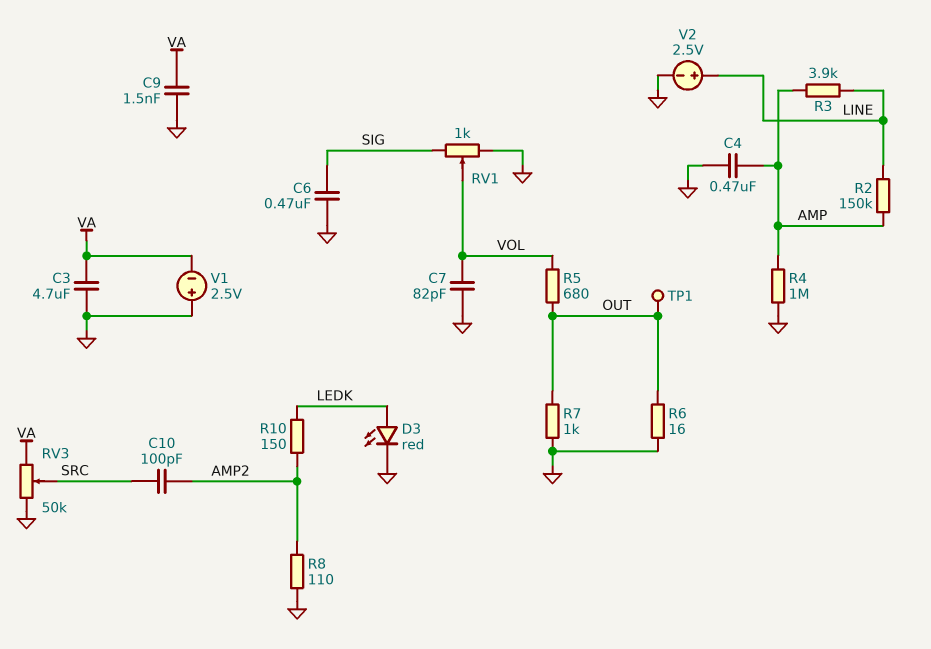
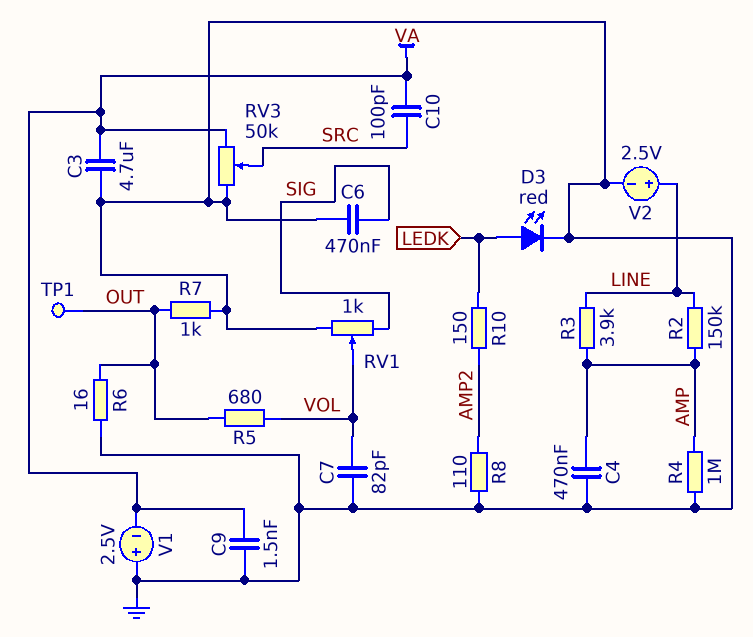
C10: 100pF (AMP2, SRC) -> 100pF (SRC, VA)

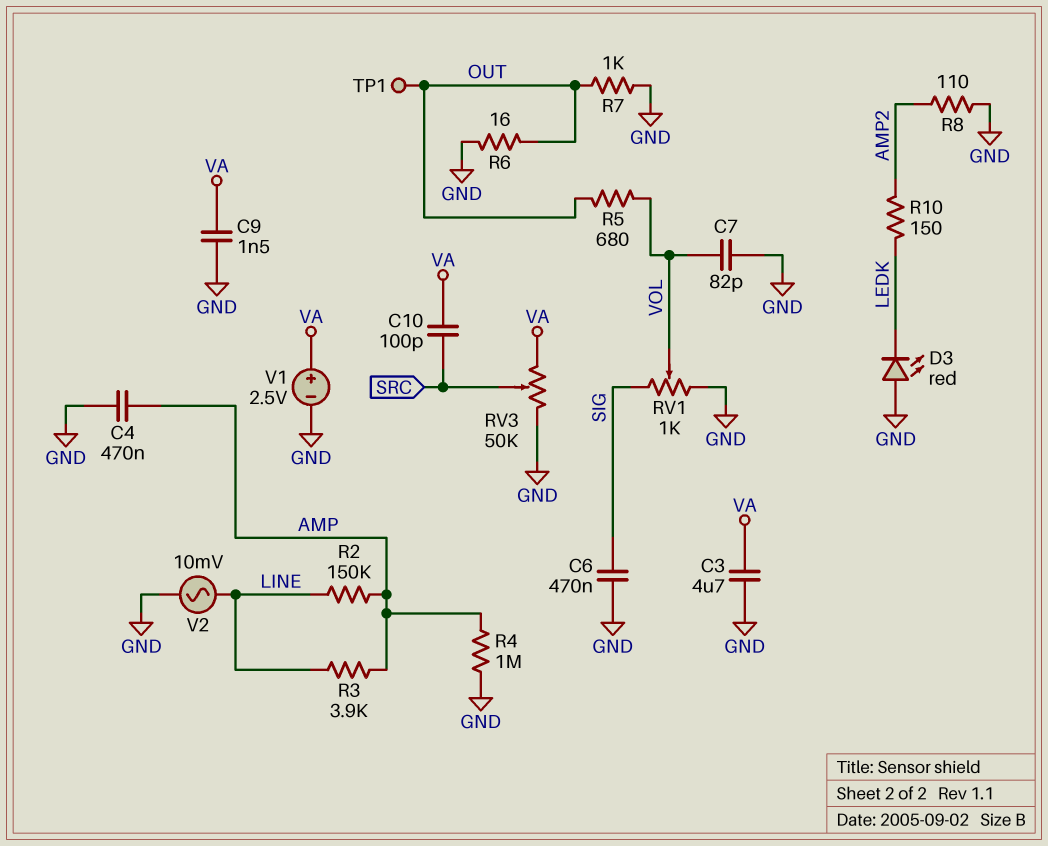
D3: LED red (A LEDK, K GND) -> LED red (A GND, K LEDK)
V1: 2.5V (plus GND, minus VA) -> 2.5V (plus VA, minus GND)
V2: 2.5V (plus LINE, minus GND) -> AC 10mV (GND, LINE)

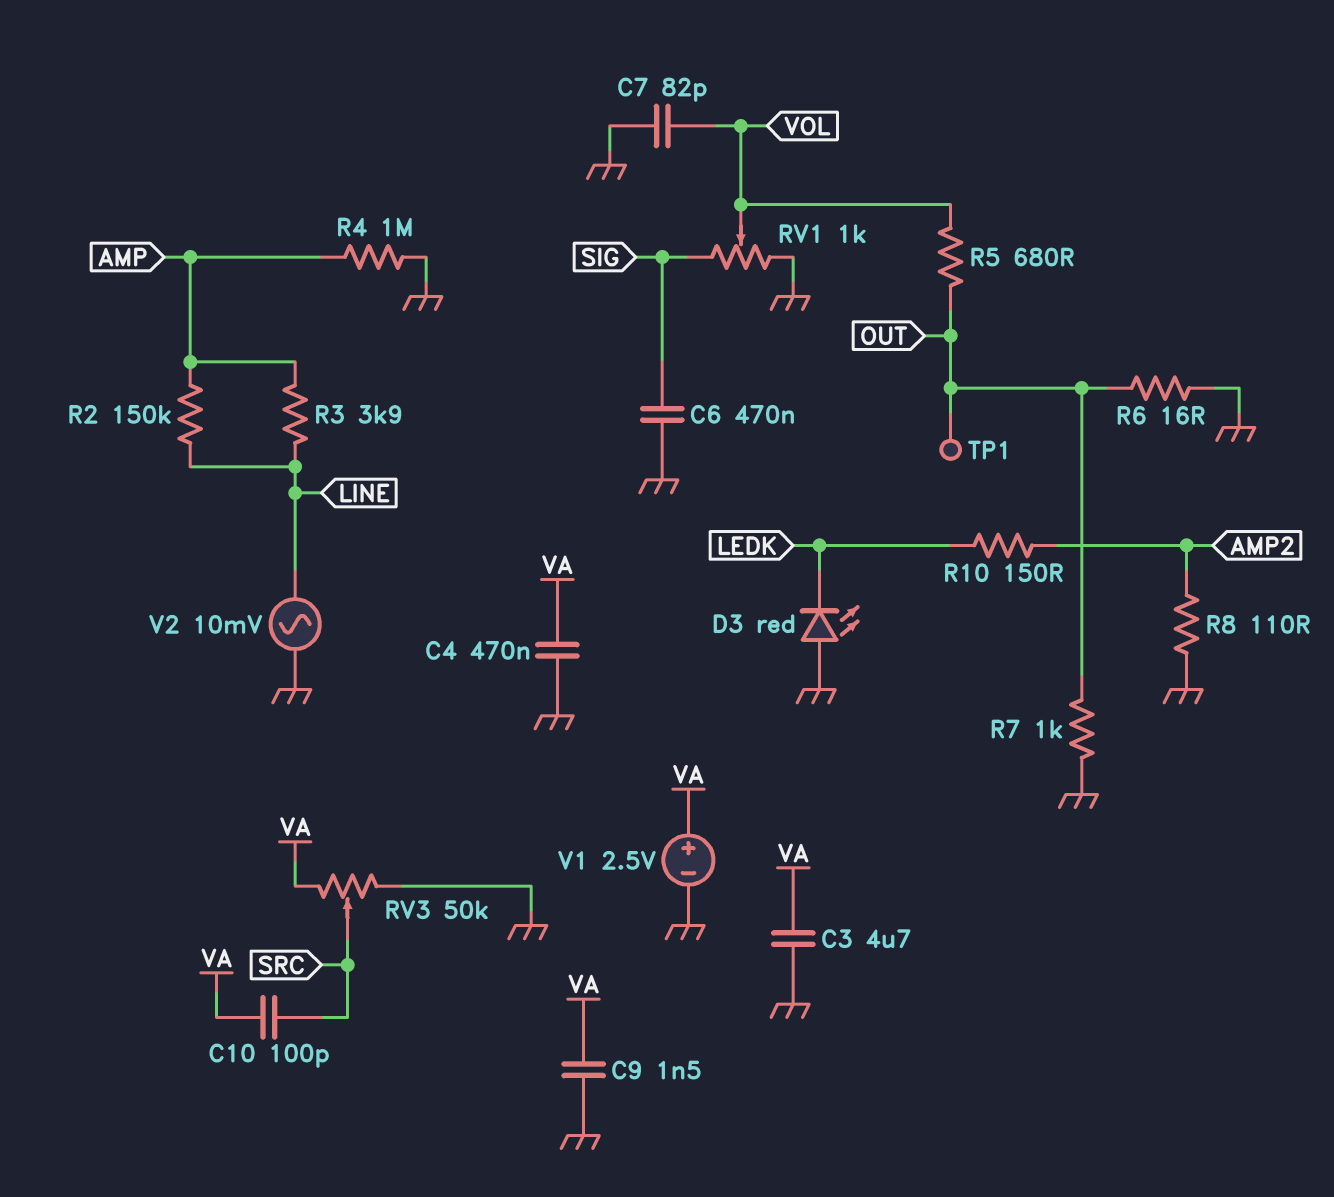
C4: 470nF (AMP, GND) -> 470nF (GND, VA)

